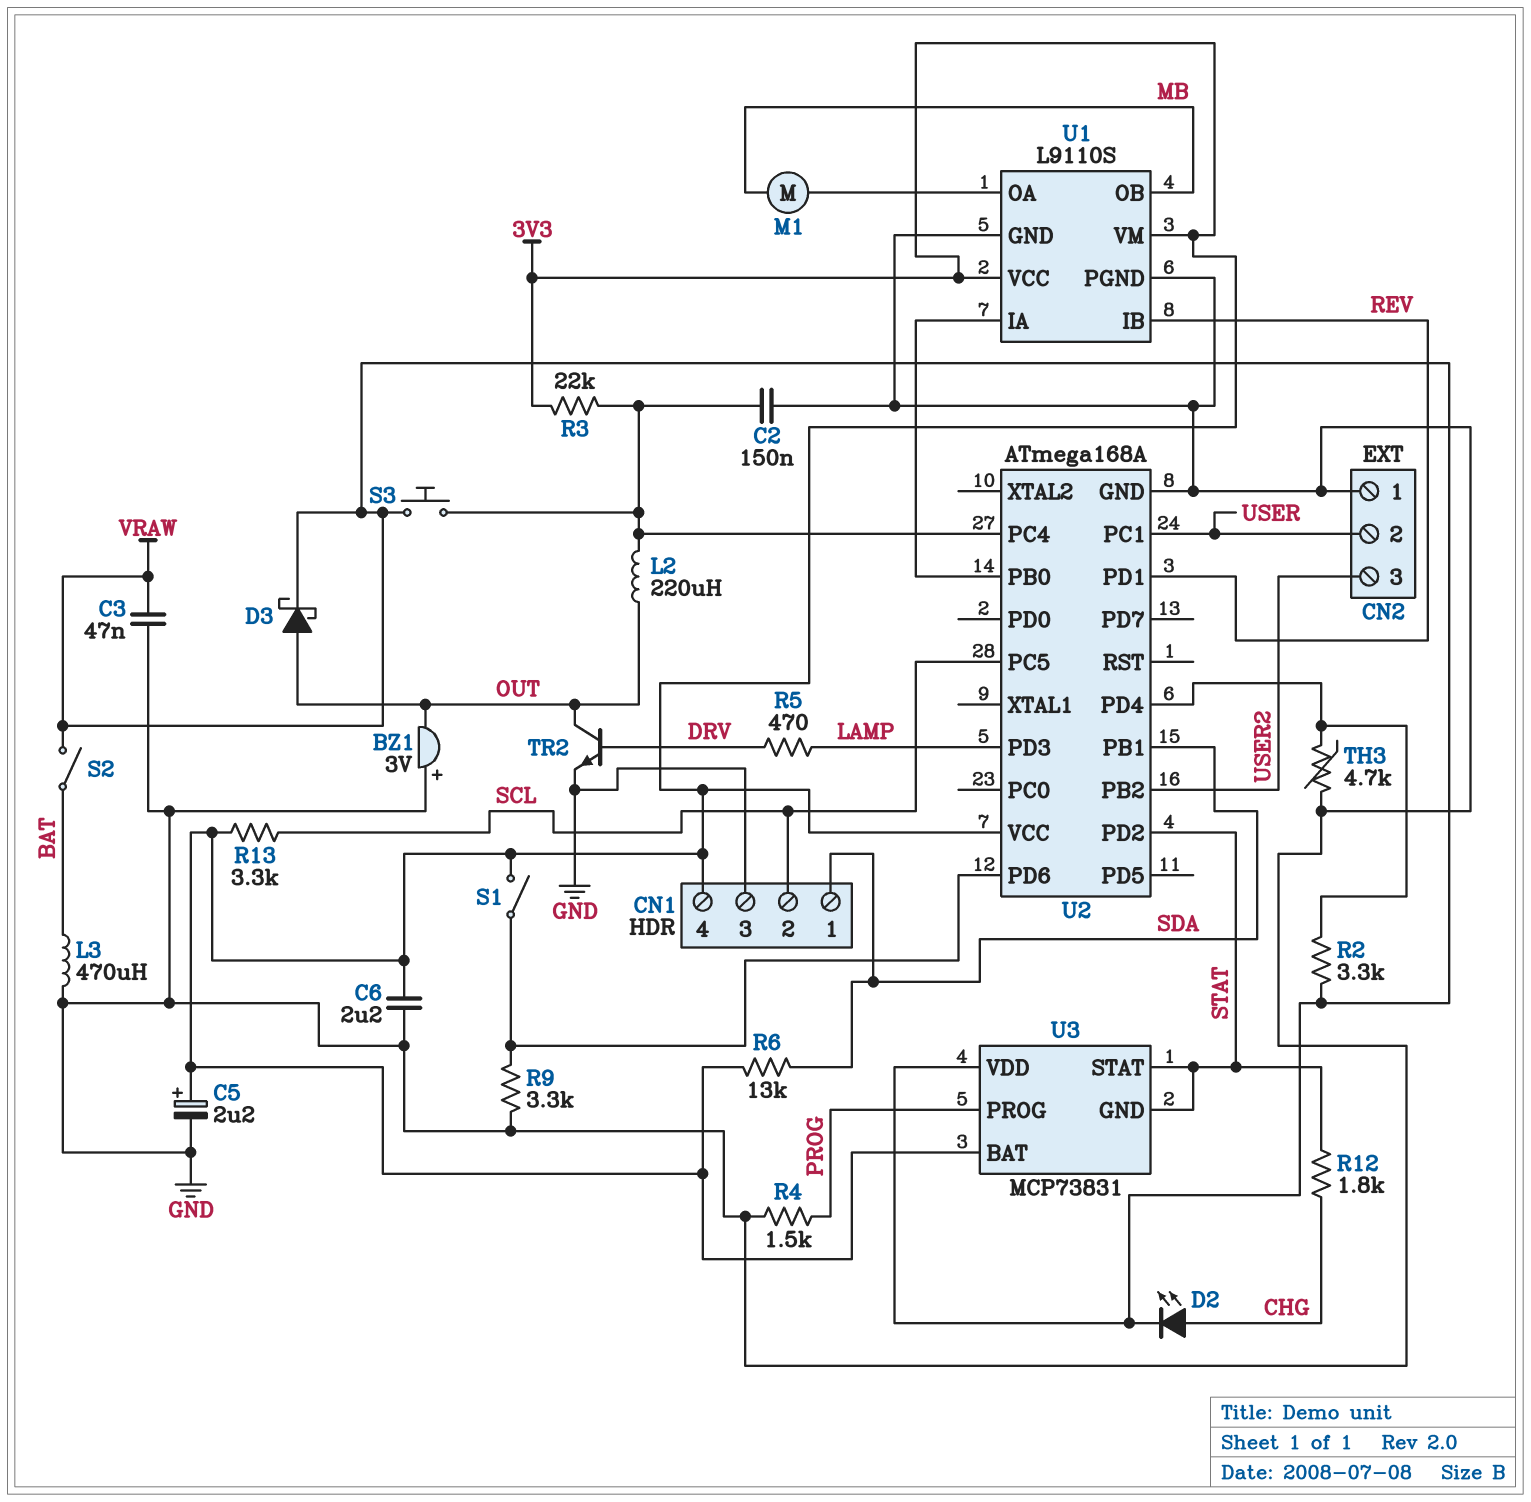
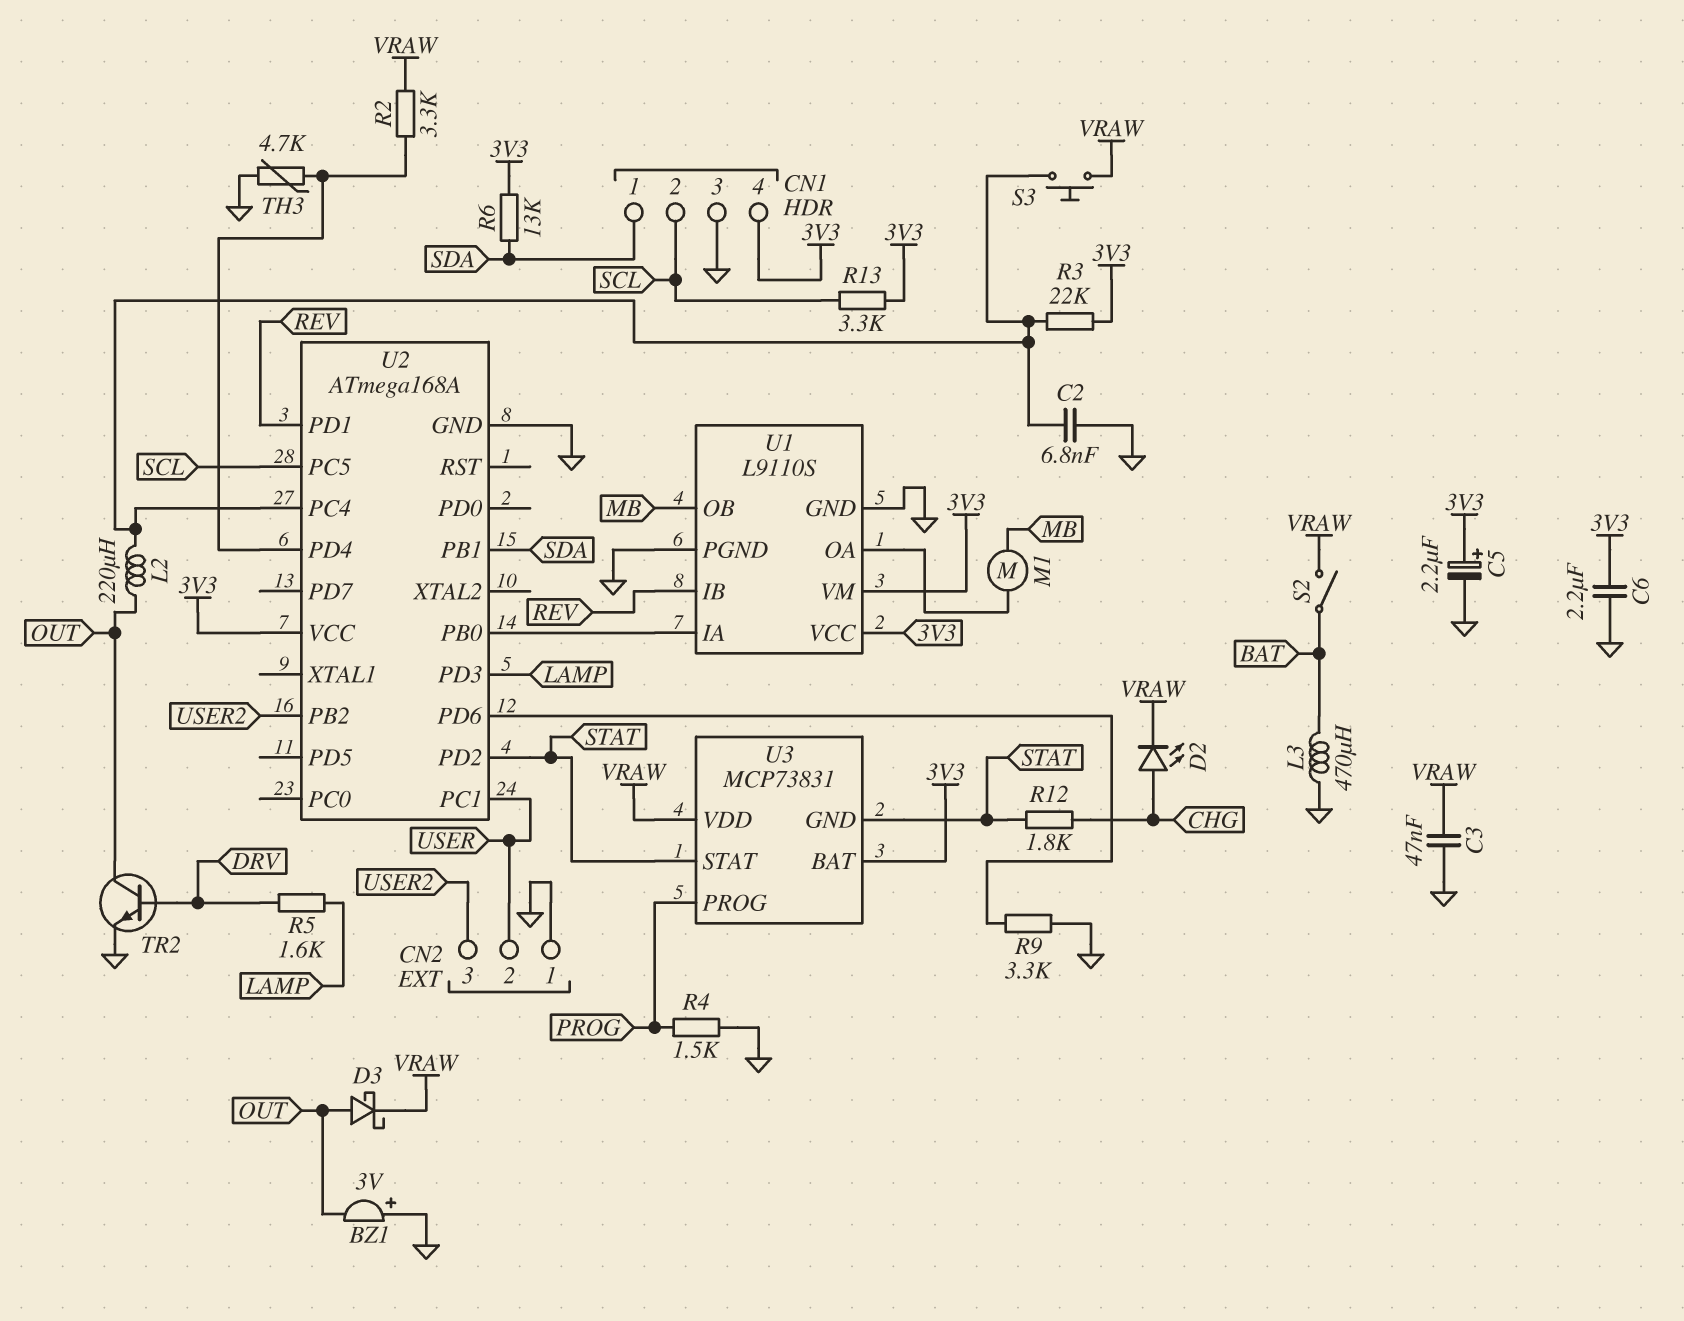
C2: 150nF (GND, U2/PC4) -> 6.8nF (GND, U2/PC4)
R5: 470 (DRV, LAMP) -> 1.6k (DRV, LAMP)
S1: switch (3V3, U2/PD6) -> none

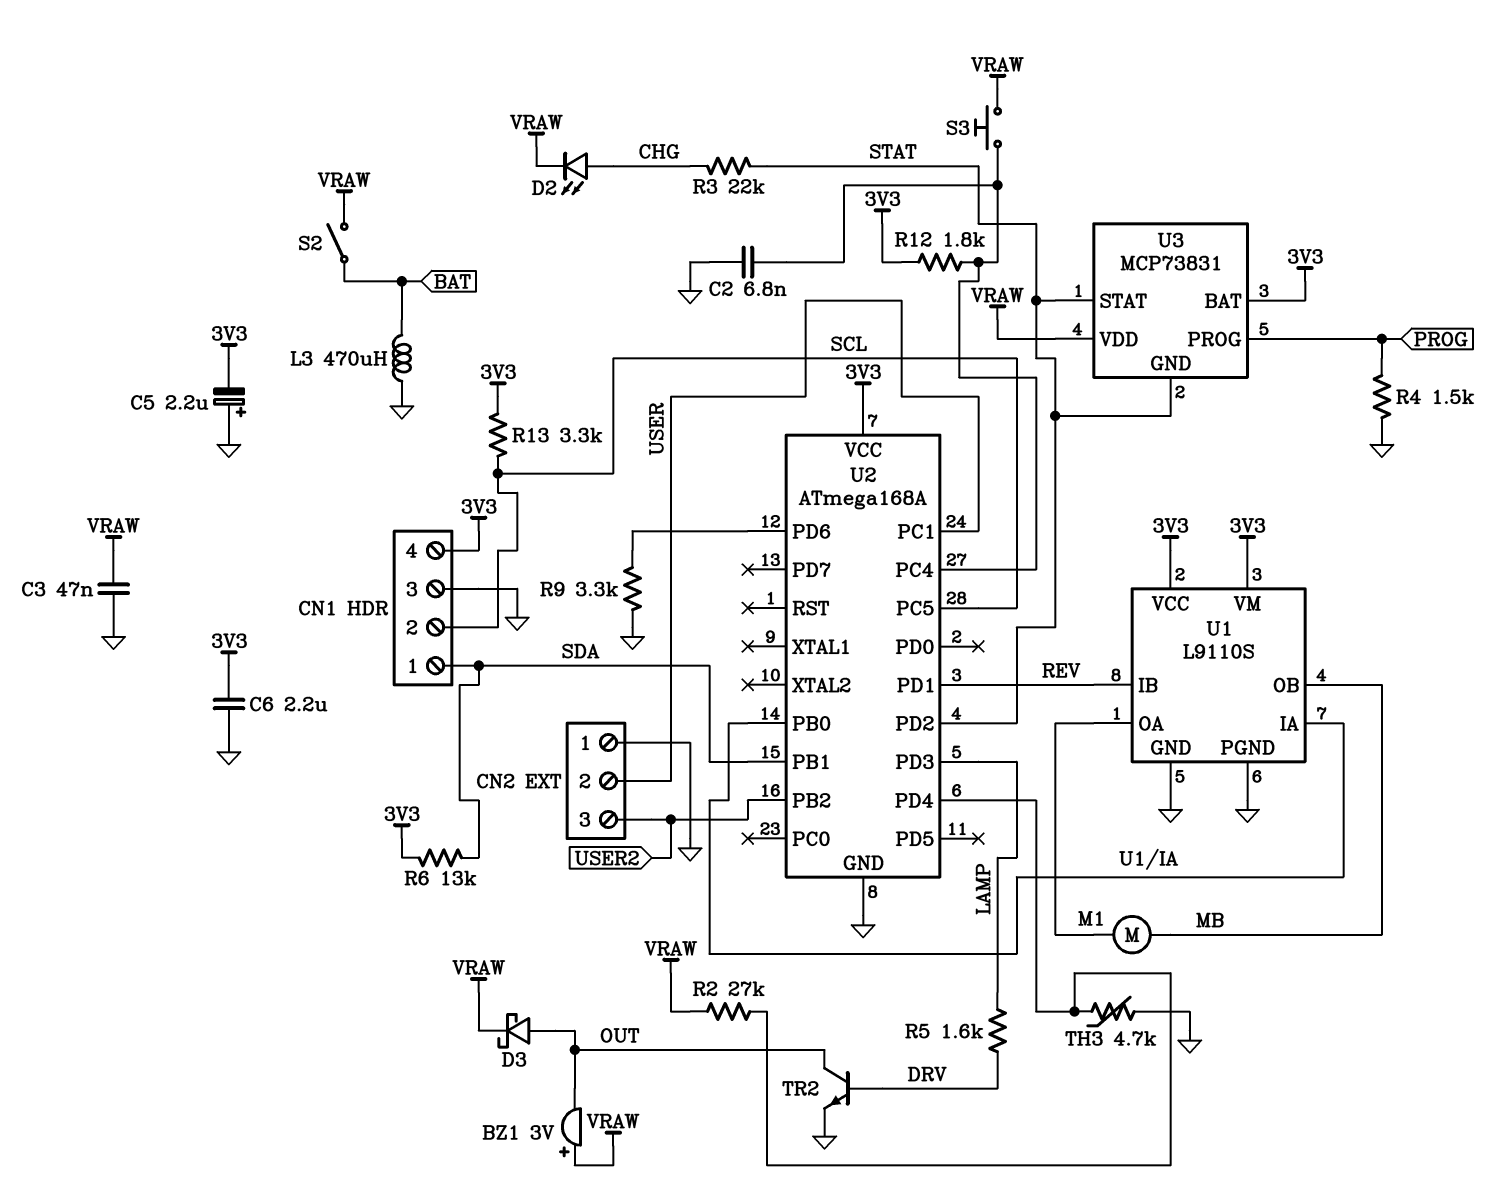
BZ1: buzzer 3V (plus GND, minus OUT) -> buzzer 3V (plus VRAW, minus OUT)
C5: 2.2uF (plus 3V3, minus GND) -> 2.2uF (plus GND, minus 3V3)
L2: 220uH (OUT, U2/PC4) -> none
R2: 3.3k (U2/PD4, VRAW) -> 27k (U2/PD4, VRAW)
R3: 22k (3V3, U2/PC4) -> 22k (CHG, STAT)
R12: 1.8k (CHG, STAT) -> 1.8k (3V3, U2/PC4)

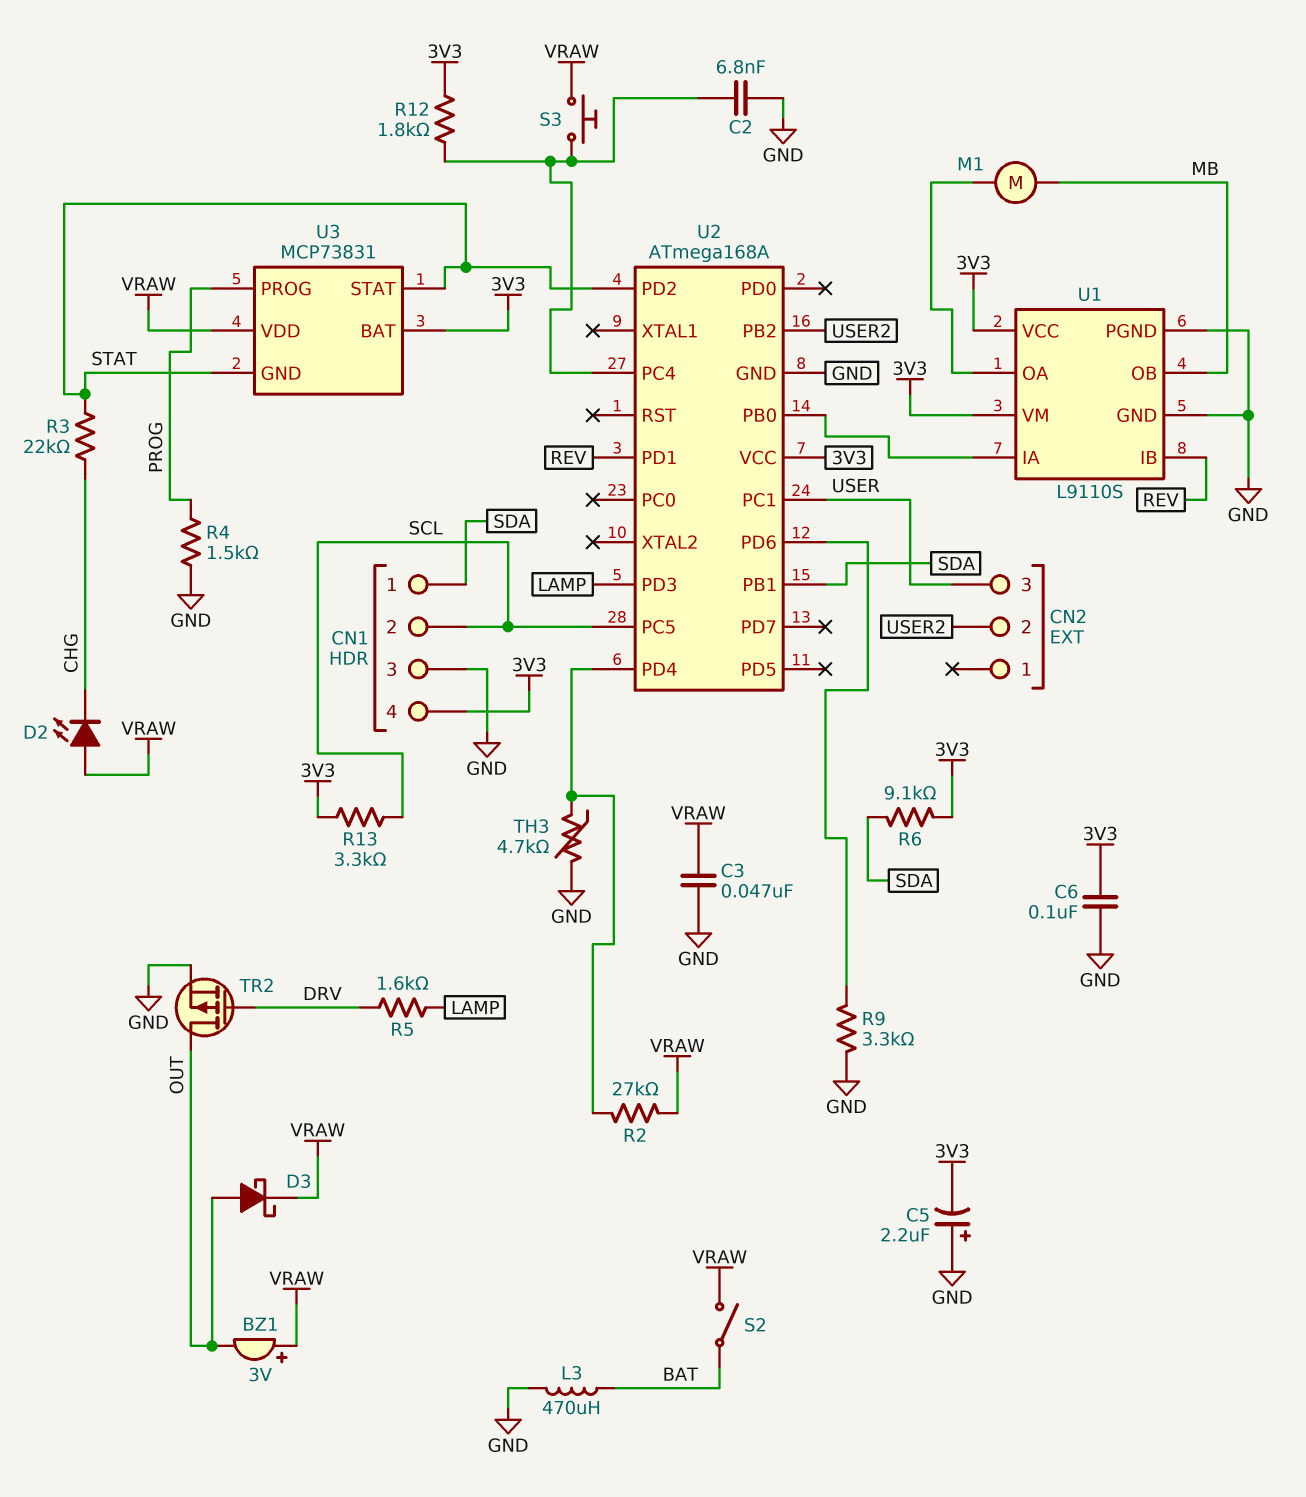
C6: 2.2uF (3V3, GND) -> 100nF (3V3, GND)
CN2 pin 1: GND -> none
CN2 pin 2: USER -> USER2
CN2 pin 3: USER2 -> USER
D2: LED (A CHG, K VRAW) -> LED (A VRAW, K CHG)
R6: 13k (3V3, SDA) -> 9.1k (3V3, SDA)
TR2: NPN (B DRV, C OUT, E GND) -> PMOS (G DRV, D OUT, S GND)

